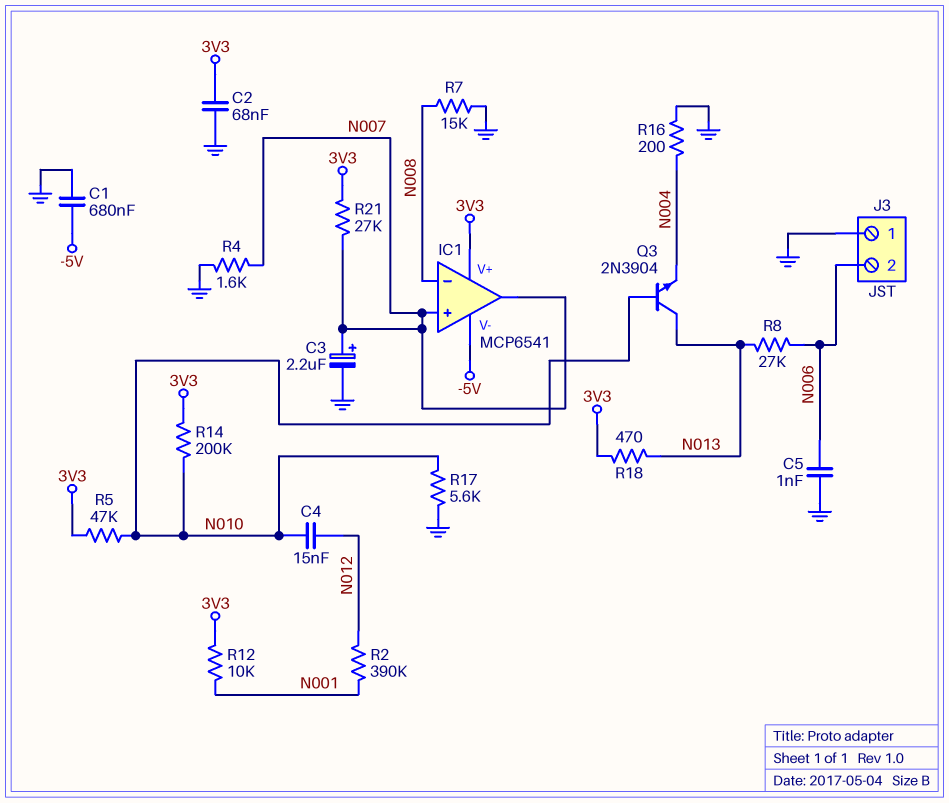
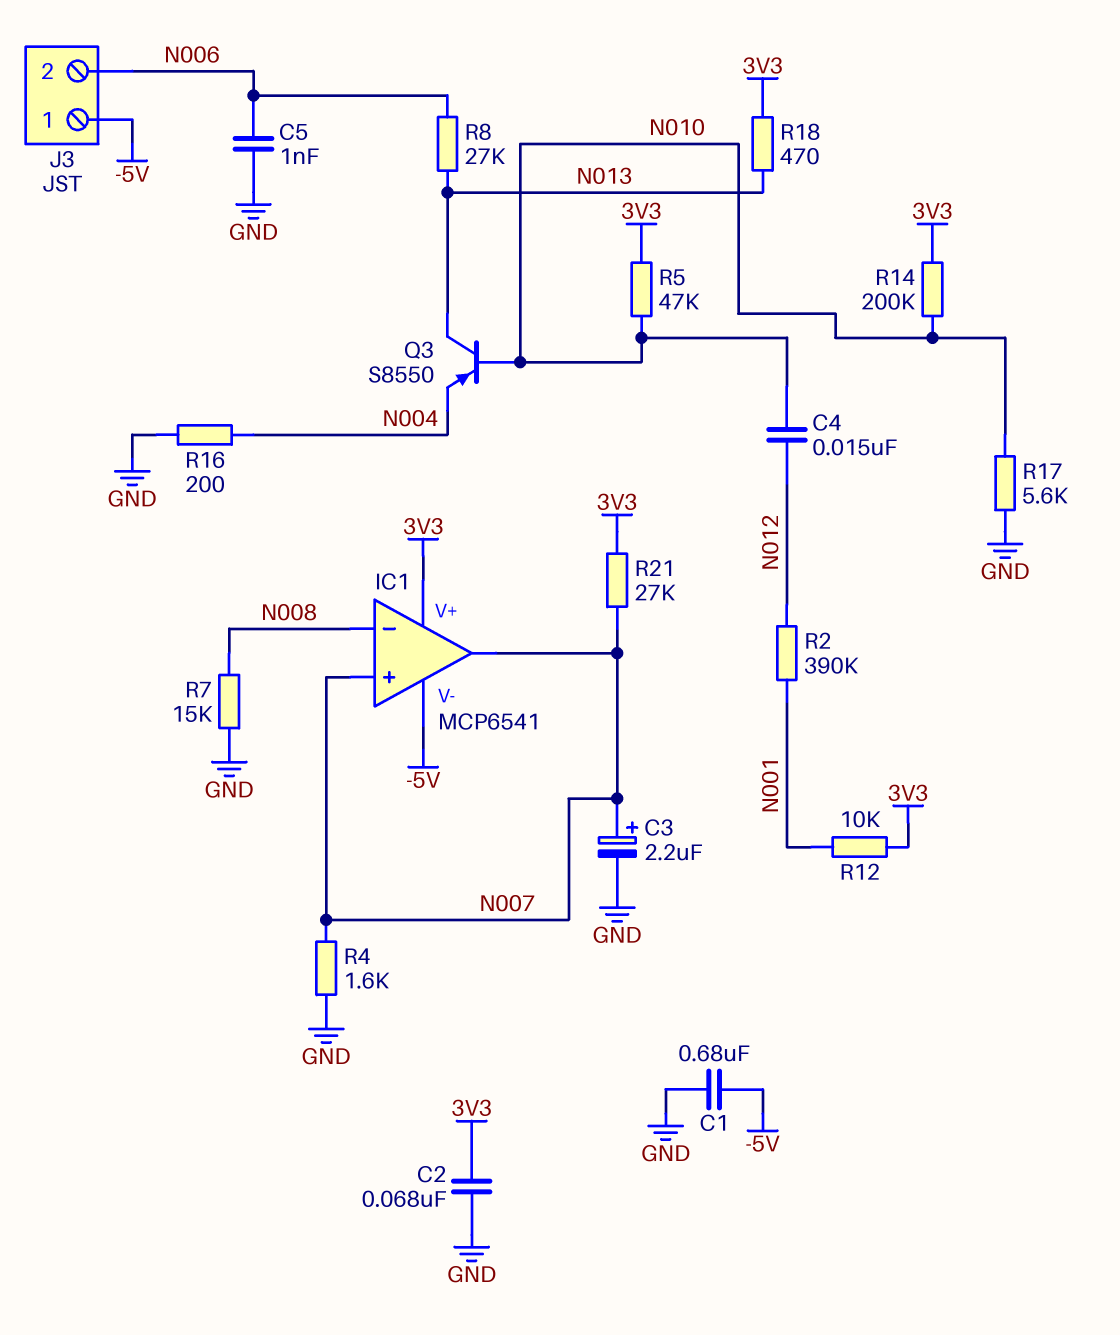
J3 pin 1: GND -> -5V
Q3: NPN 2N3904 (B N010, C N013, E N004) -> PNP S8550 (B N010, C N013, E N004)

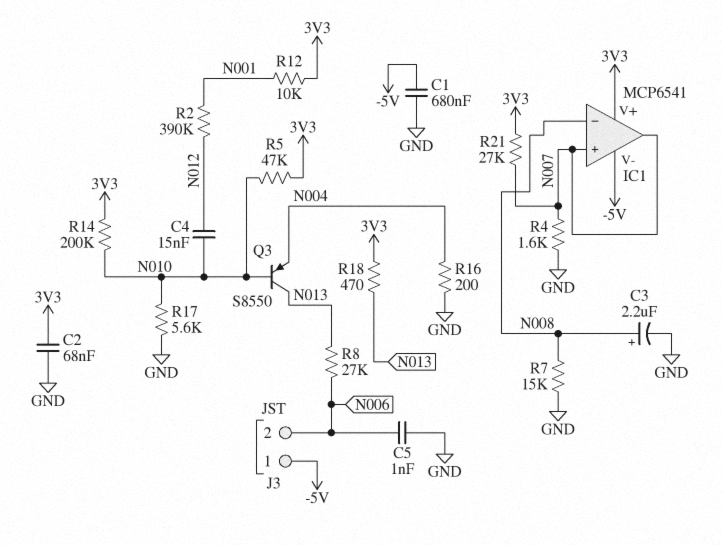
C3: 2.2uF (plus N007, minus GND) -> 2.2uF (plus N008, minus GND)

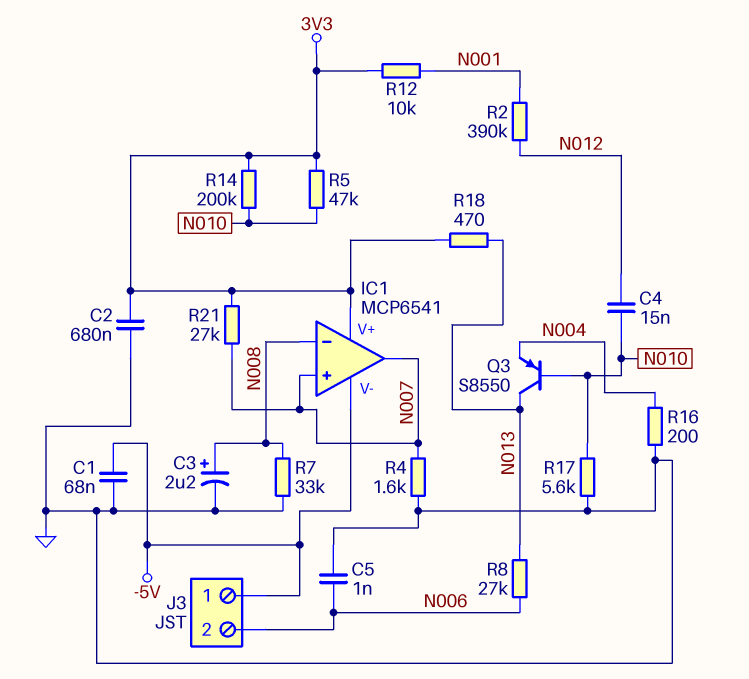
C1: 680nF (-5V, GND) -> 68nF (-5V, GND)
C2: 68nF (3V3, GND) -> 680nF (3V3, GND)
R7: 15k (GND, N008) -> 33k (GND, N008)

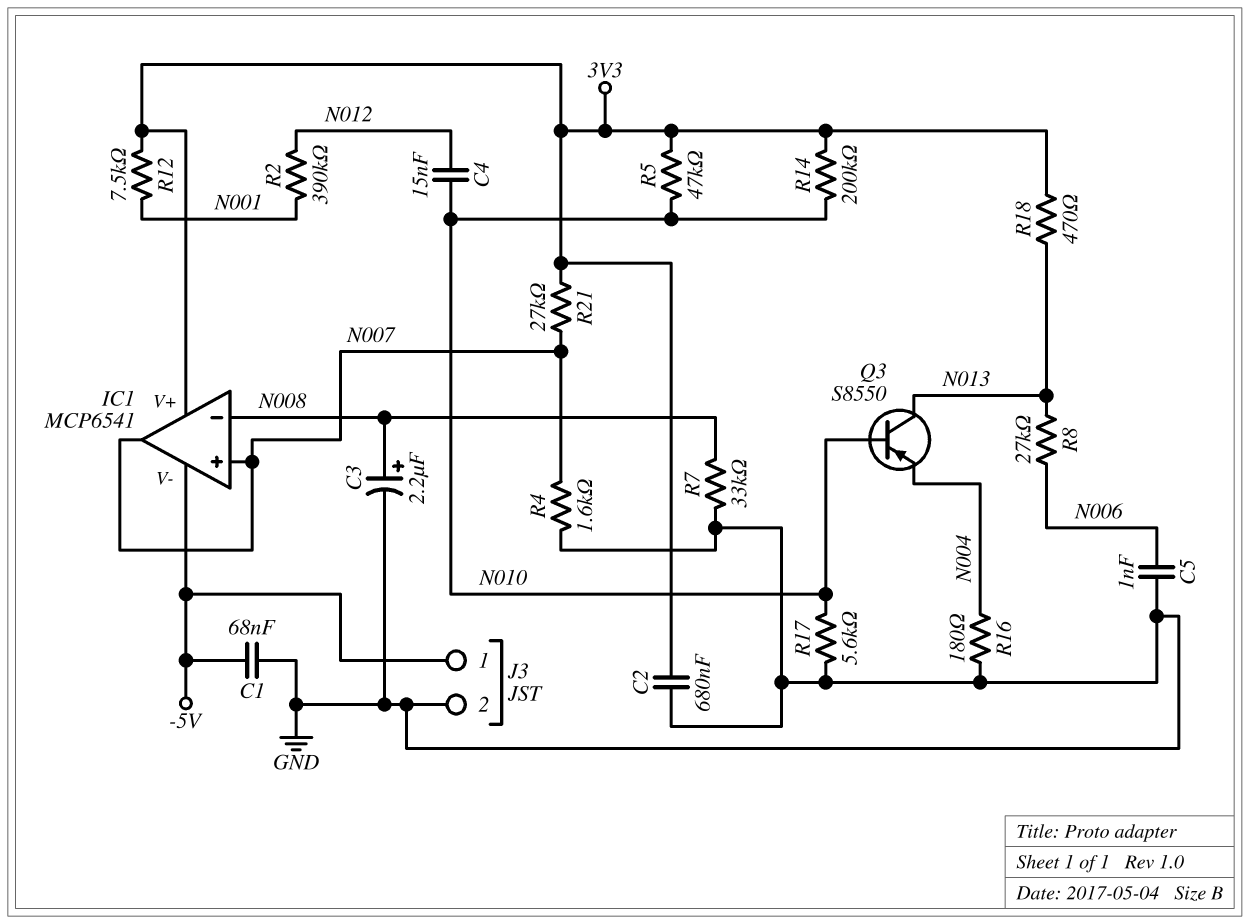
J3 pin 2: N006 -> GND
R12: 10k (3V3, N001) -> 7.5k (3V3, N001)
R16: 200 (GND, N004) -> 180 (GND, N004)

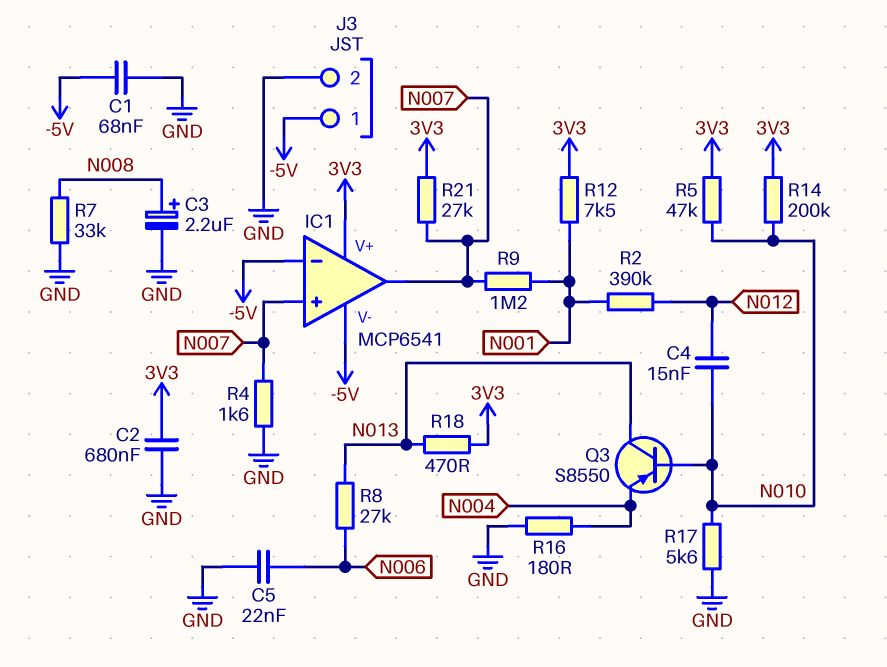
C5: 1nF (GND, N006) -> 22nF (GND, N006)
IC1 pin in-: N008 -> -5V
R9: none -> 1.2M (N001, N007)

